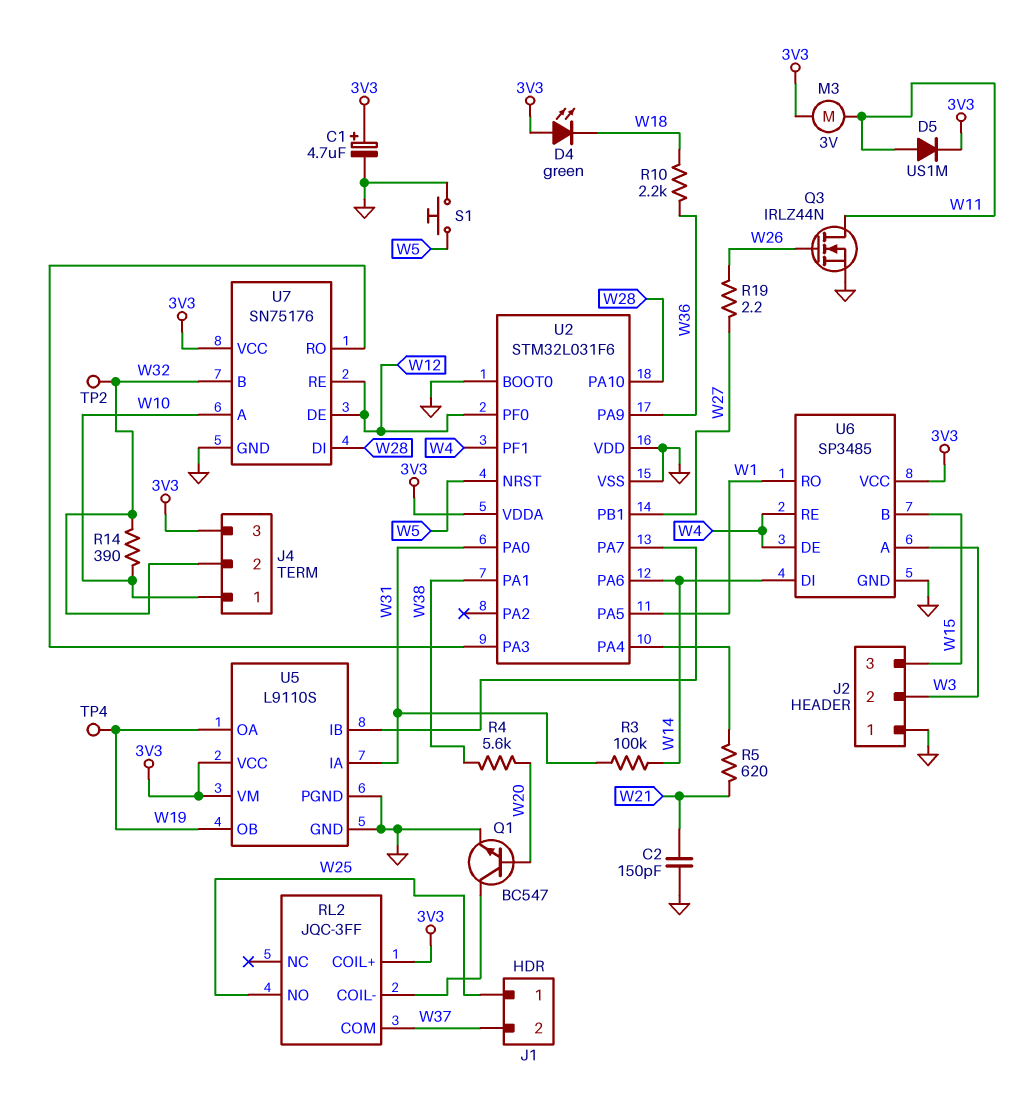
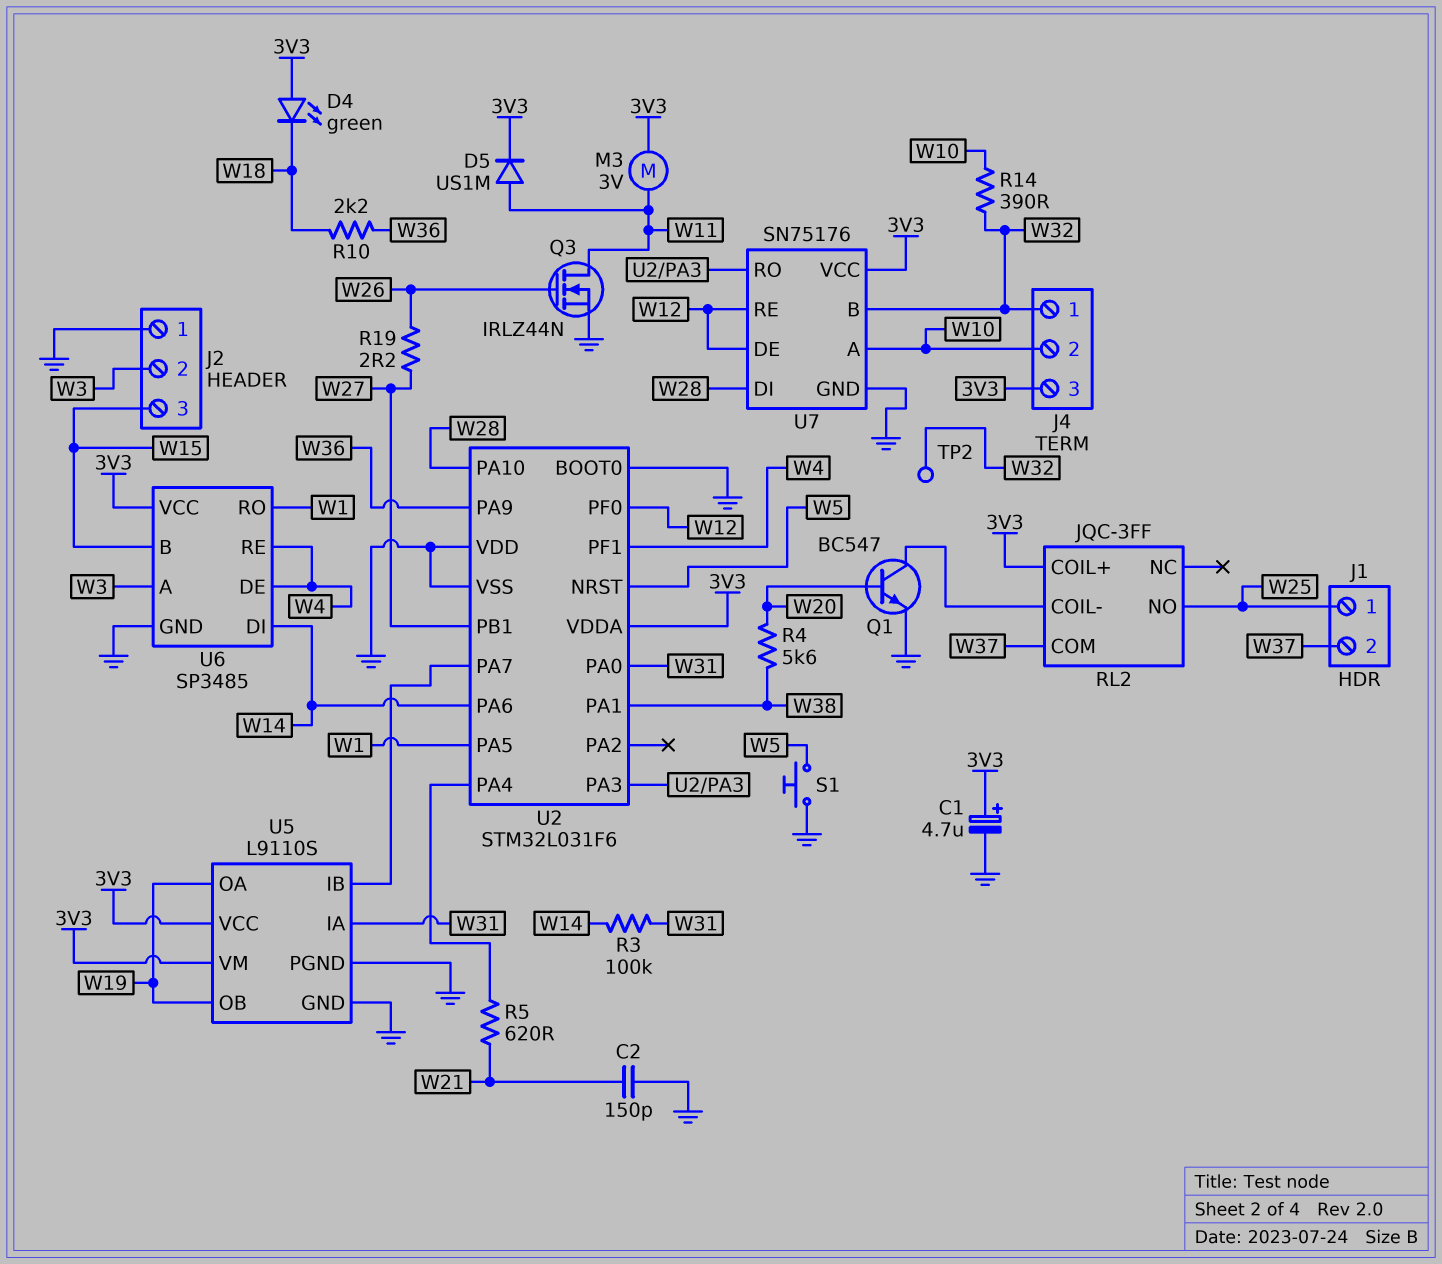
J4 pin 1: W10 -> W32
J4 pin 2: W32 -> W10
TP4: test point (W19) -> none

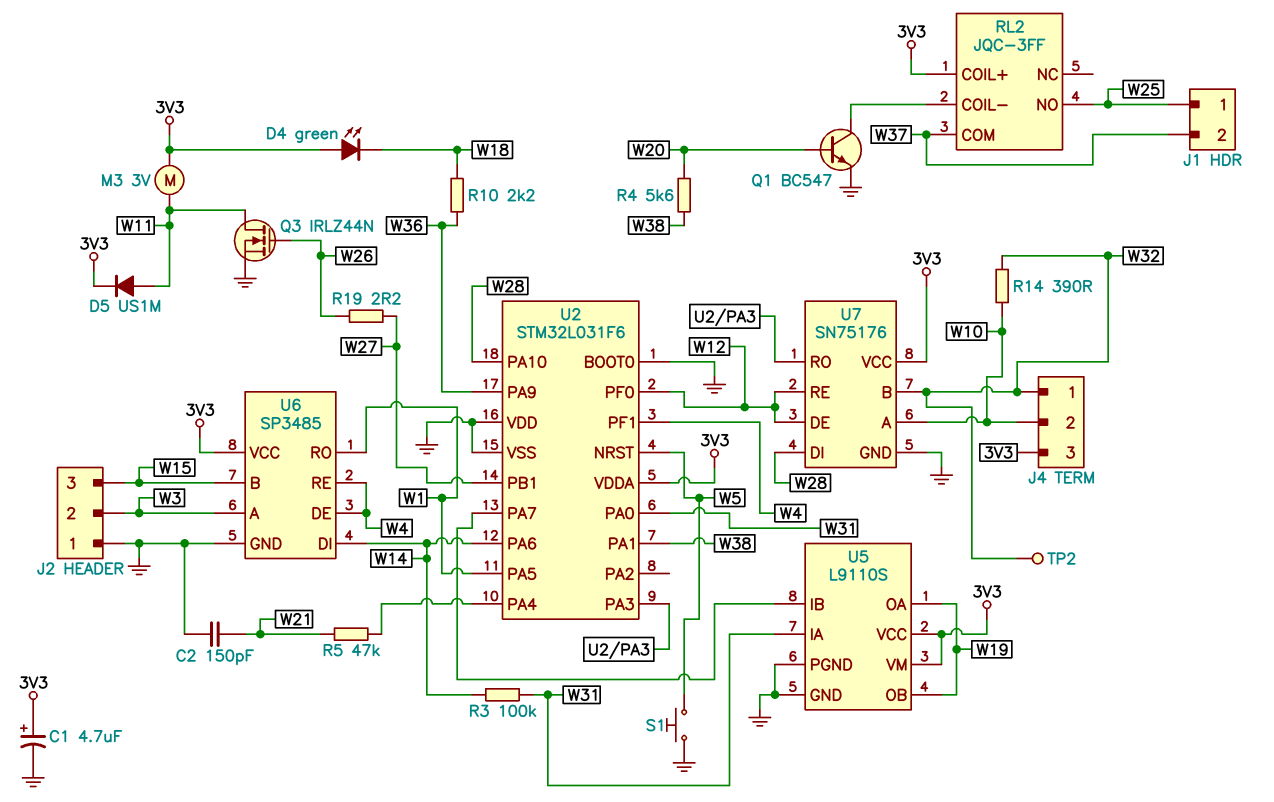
R5: 620 (U2/PA4, W21) -> 47k (U2/PA4, W21)

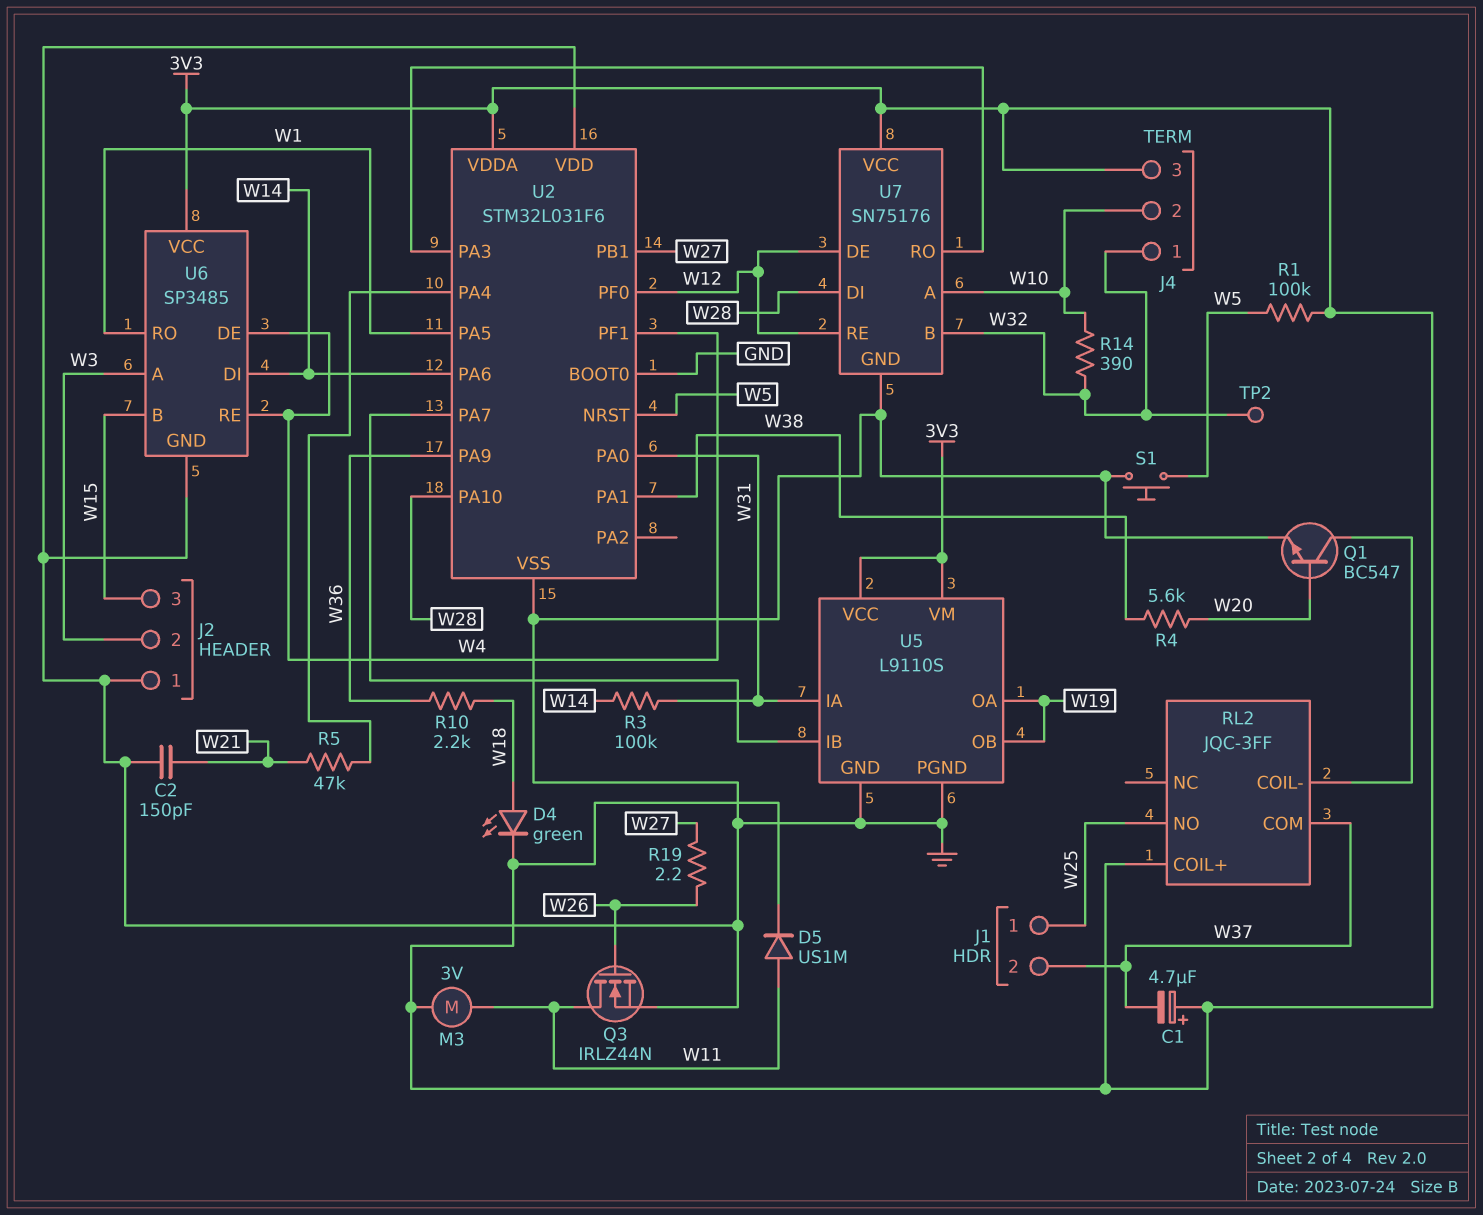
C1: 4.7uF (plus 3V3, minus GND) -> 4.7uF (plus 3V3, minus W37)
D4: LED green (A 3V3, K W18) -> LED green (A W18, K 3V3)
R1: none -> 100k (3V3, W5)

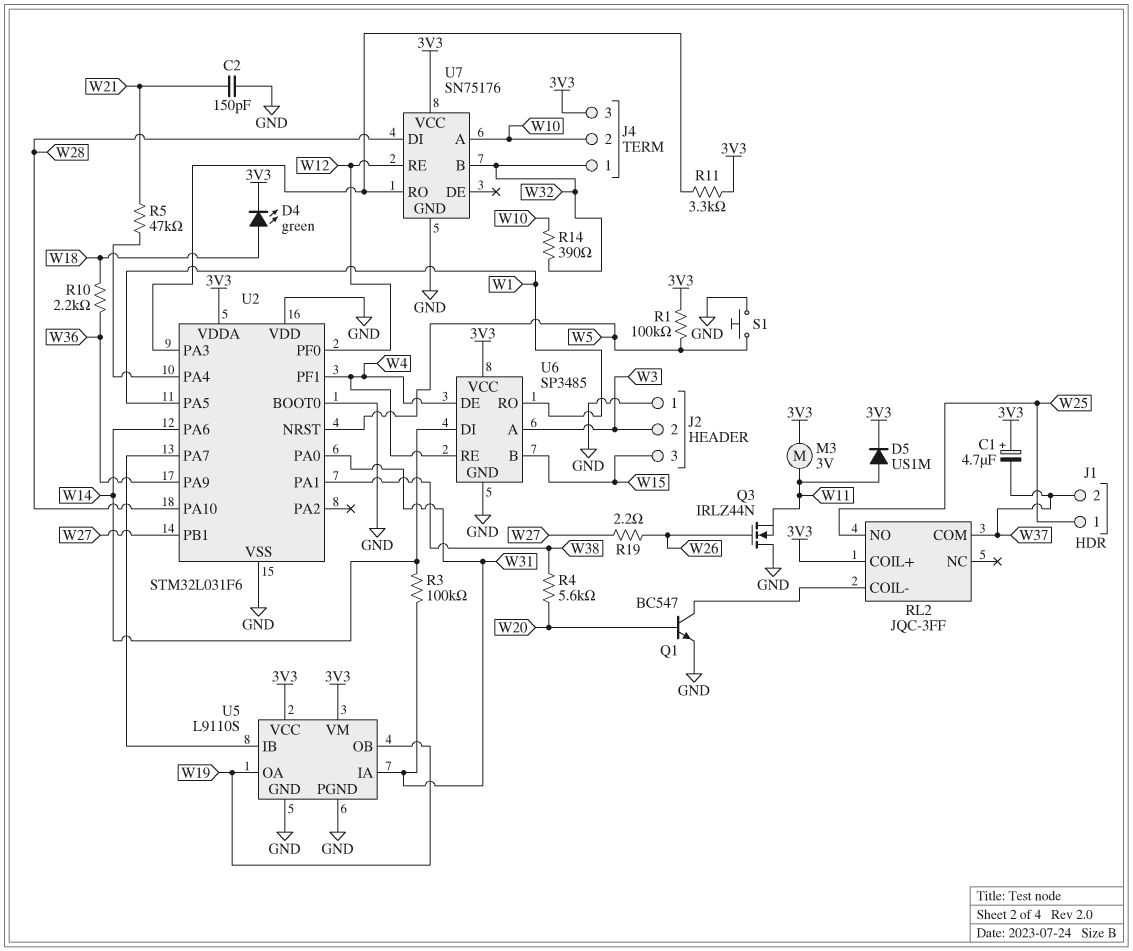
Q3: NMOS IRLZ44N (G W26, D W11, S GND) -> NMOS IRLZ44N (G W26, D GND, S W11)
R11: none -> 3.3k (3V3, U2/PA3)
TP2: test point (W32) -> none
U7 pin DE: W12 -> none

